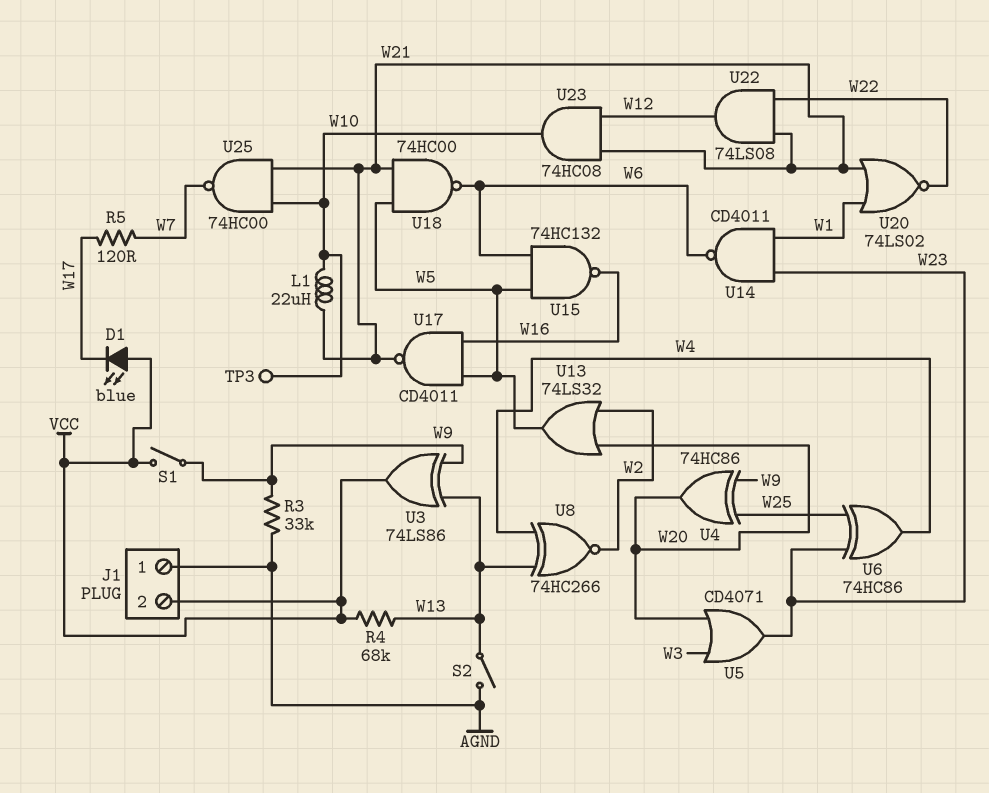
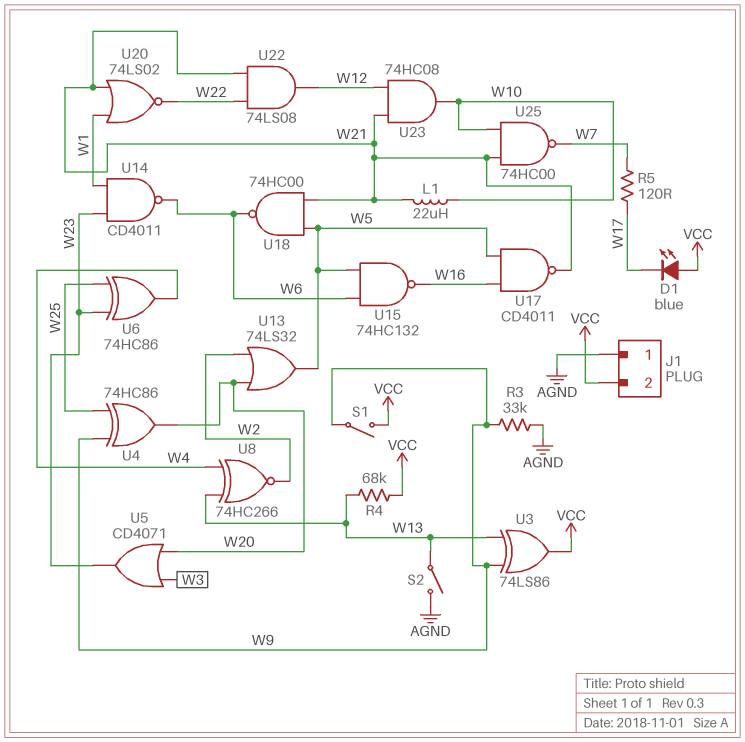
TP3: test point (W10) -> none

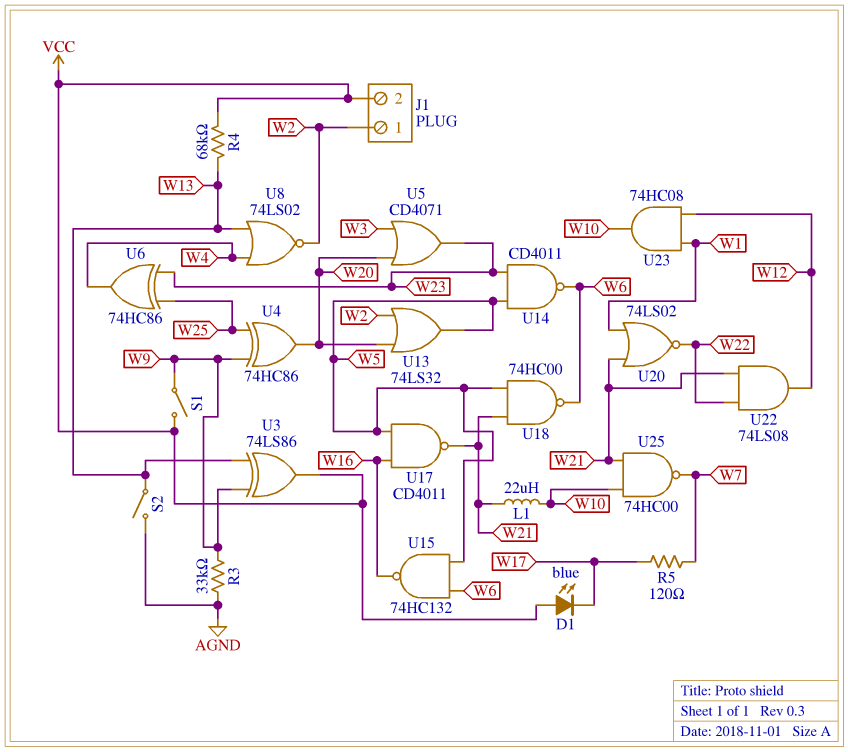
J1 pin 1: AGND -> W2
U8: XNOR 74HC266 (in W4, in W13, out W2) -> NOR 74LS02 (in W4, in W13, out W2)
U14: NAND CD4011 (in W1, in W23, out W6) -> NAND CD4011 (in W5, in W23, out W6)
U23: AND 74HC08 (in W12, in W21, out W10) -> AND 74HC08 (in W1, in W12, out W10)

